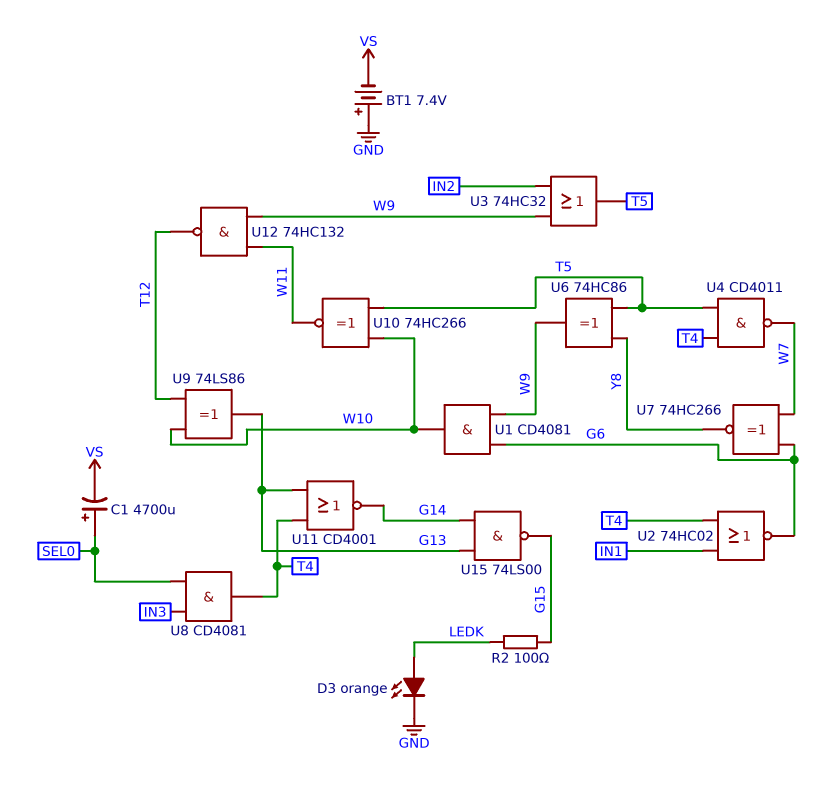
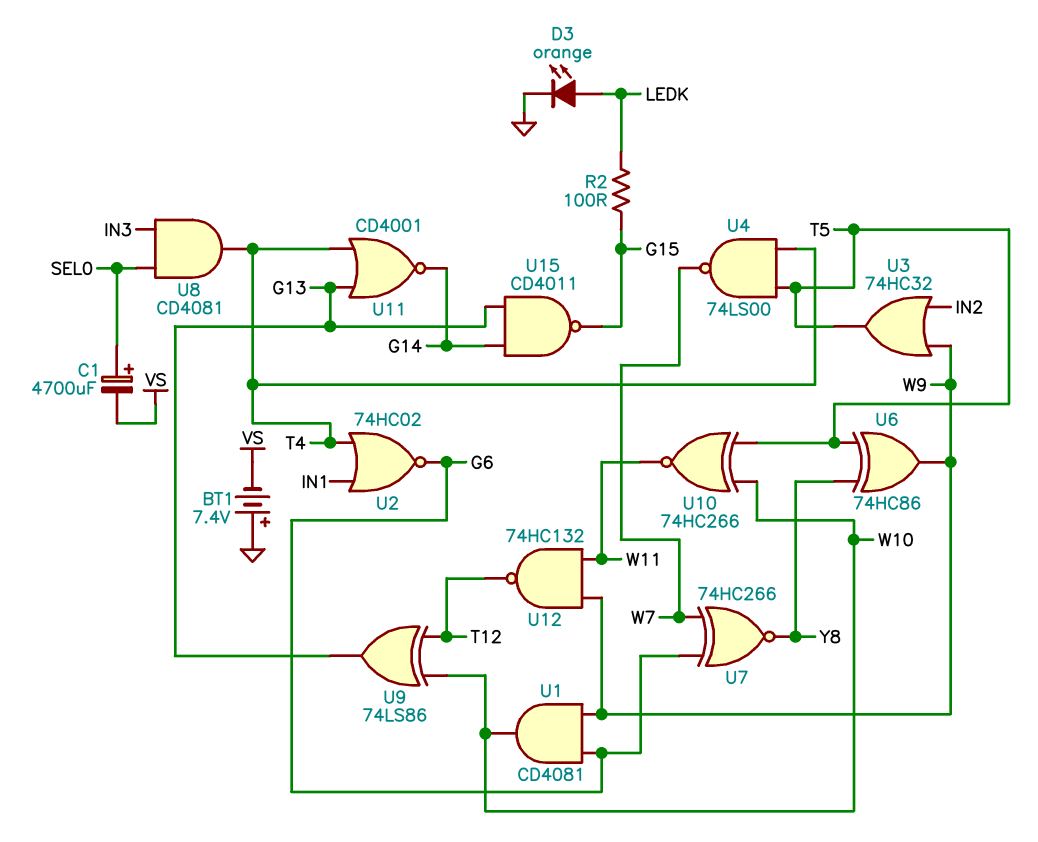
U4: NAND CD4011 (in T4, in T5, out W7) -> NAND 74LS00 (in T4, in T5, out W7)
U15: NAND 74LS00 (in G13, in G14, out G15) -> NAND CD4011 (in G13, in G14, out G15)

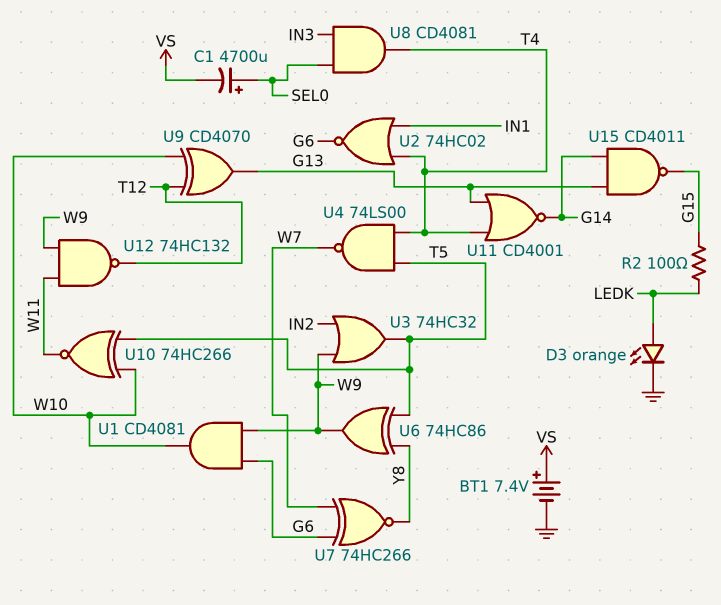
BT1: 7.4V (plus GND, minus VS) -> 7.4V (plus VS, minus GND)
U9: XOR 74LS86 (in T12, in W10, out G13) -> XOR CD4070 (in T12, in W10, out G13)

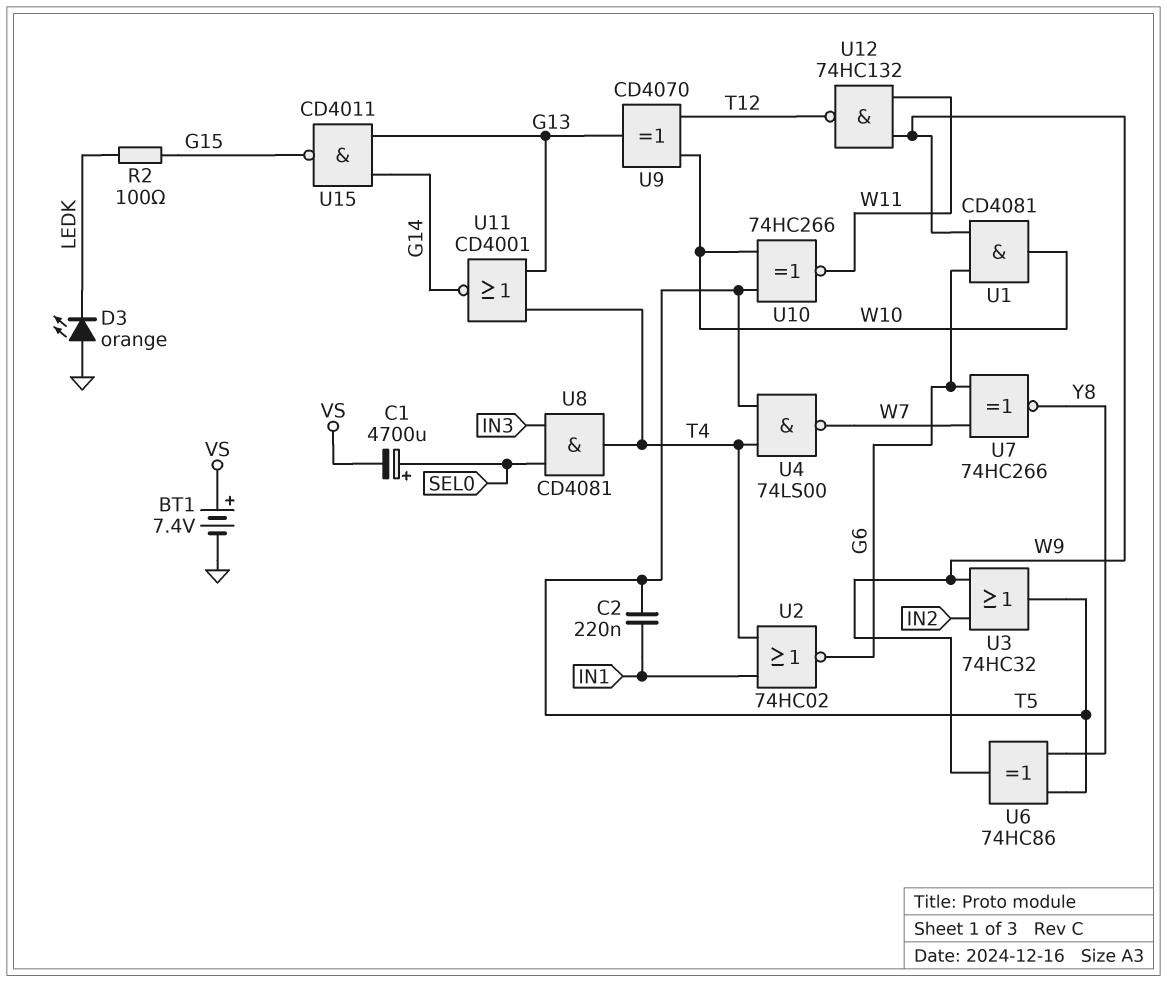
C2: none -> 220nF (IN1, T5)
D3: LED orange (A LEDK, K GND) -> LED orange (A GND, K LEDK)

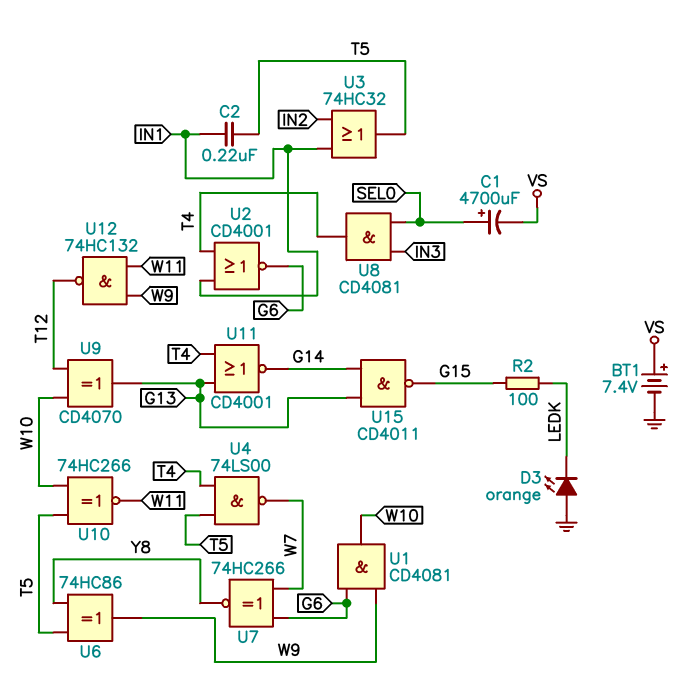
U2: NOR 74HC02 (in IN1, in T4, out G6) -> NOR CD4001 (in IN1, in T4, out G6)
U3: OR 74HC32 (in IN2, in W9, out T5) -> OR 74HC32 (in IN1, in IN2, out T5)

